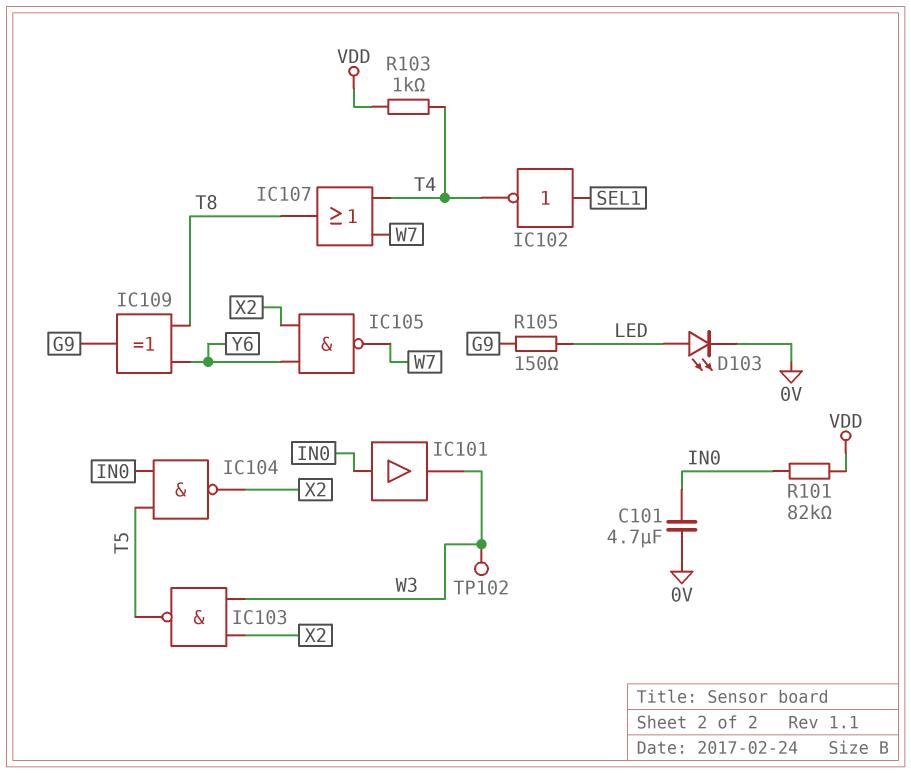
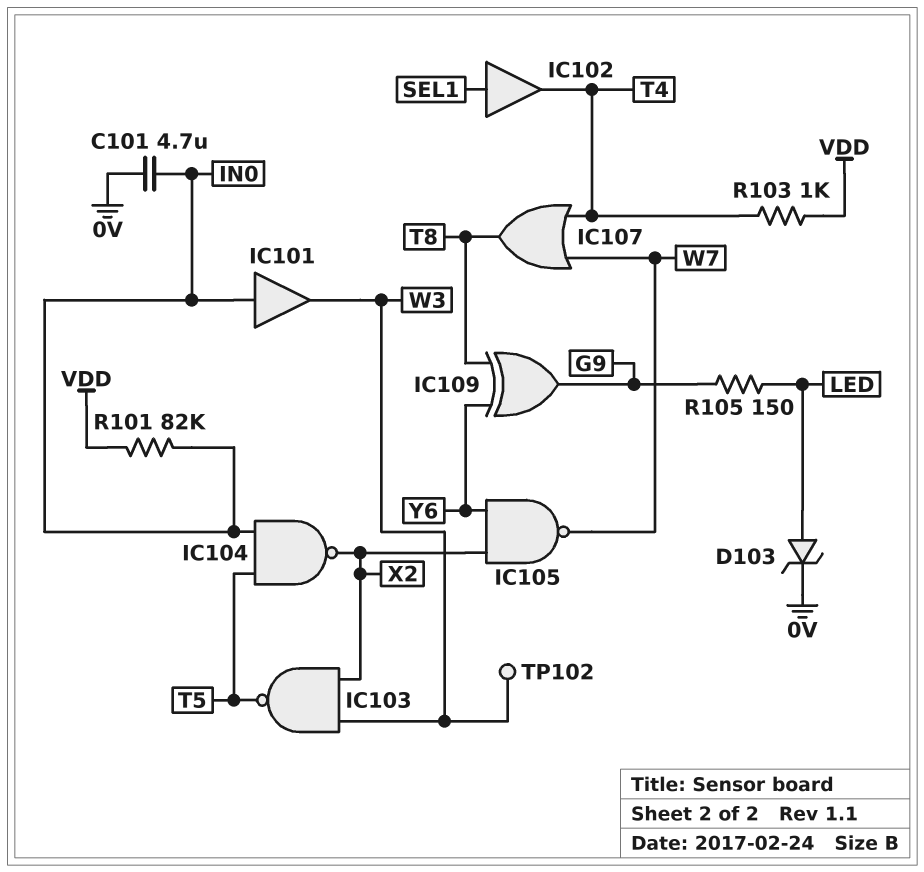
D103: LED (A LED, K 0V) -> zener (A LED, K 0V)
IC102: NOT (in SEL1, out T4) -> buffer (in SEL1, out T4)

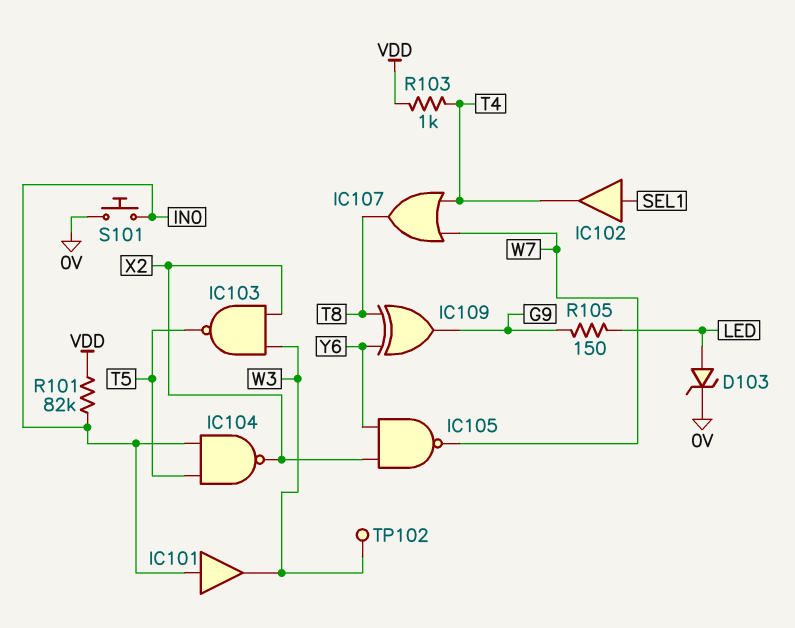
C101: 4.7uF (0V, IN0) -> none
S101: none -> button (0V, IN0)

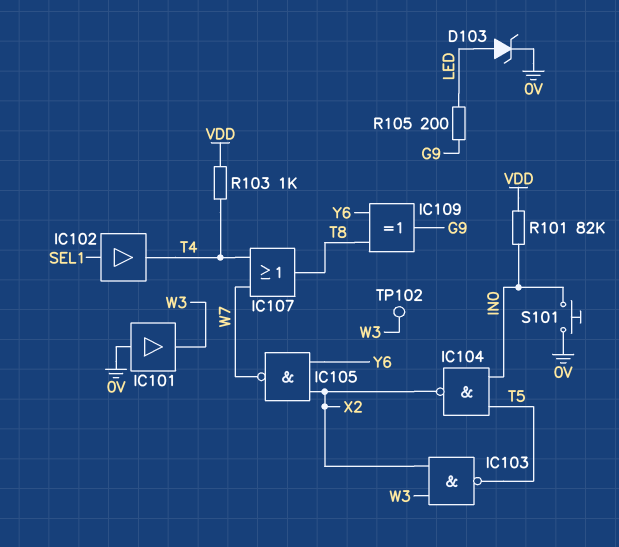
IC101: buffer (in IN0, out W3) -> buffer (in 0V, out W3)
R105: 150 (G9, LED) -> 200 (G9, LED)

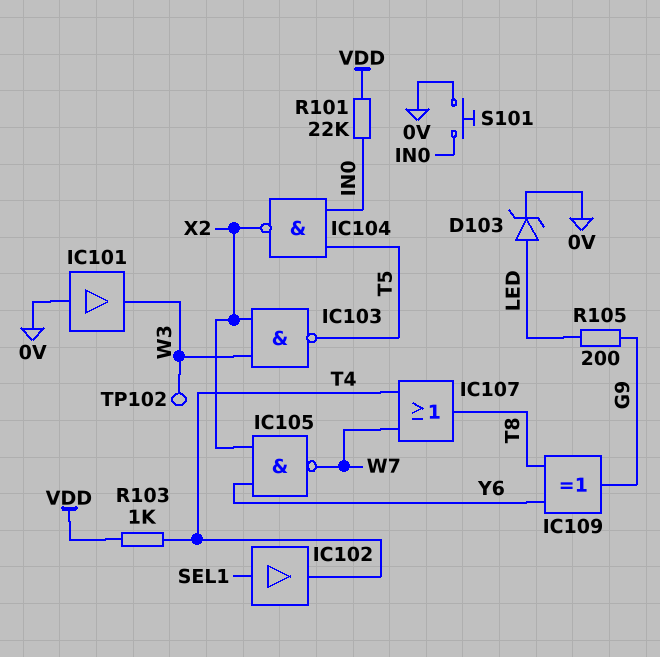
R101: 82k (IN0, VDD) -> 22k (IN0, VDD)

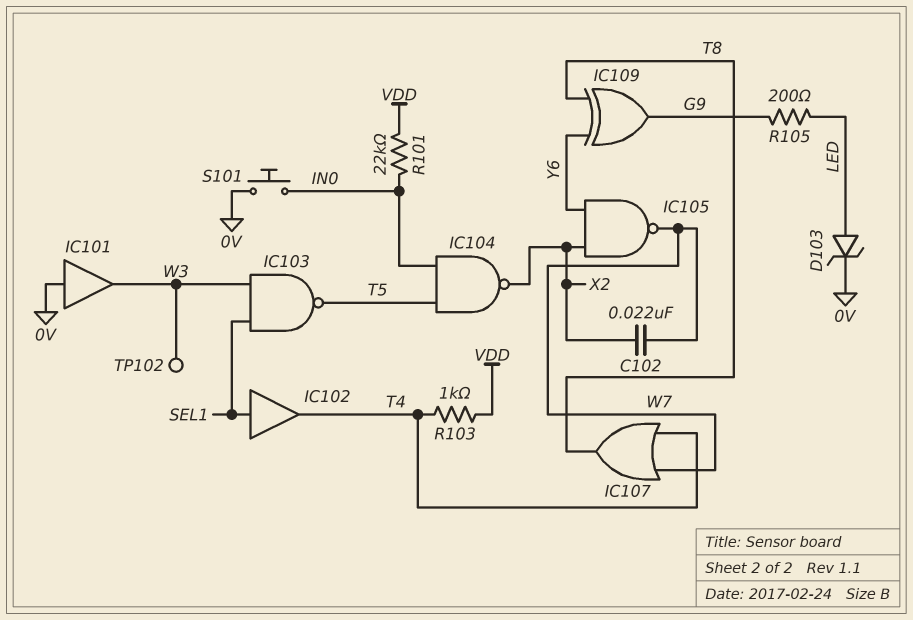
C102: none -> 22nF (W7, X2)
IC103: NAND (in W3, in X2, out T5) -> NAND (in SEL1, in W3, out T5)

